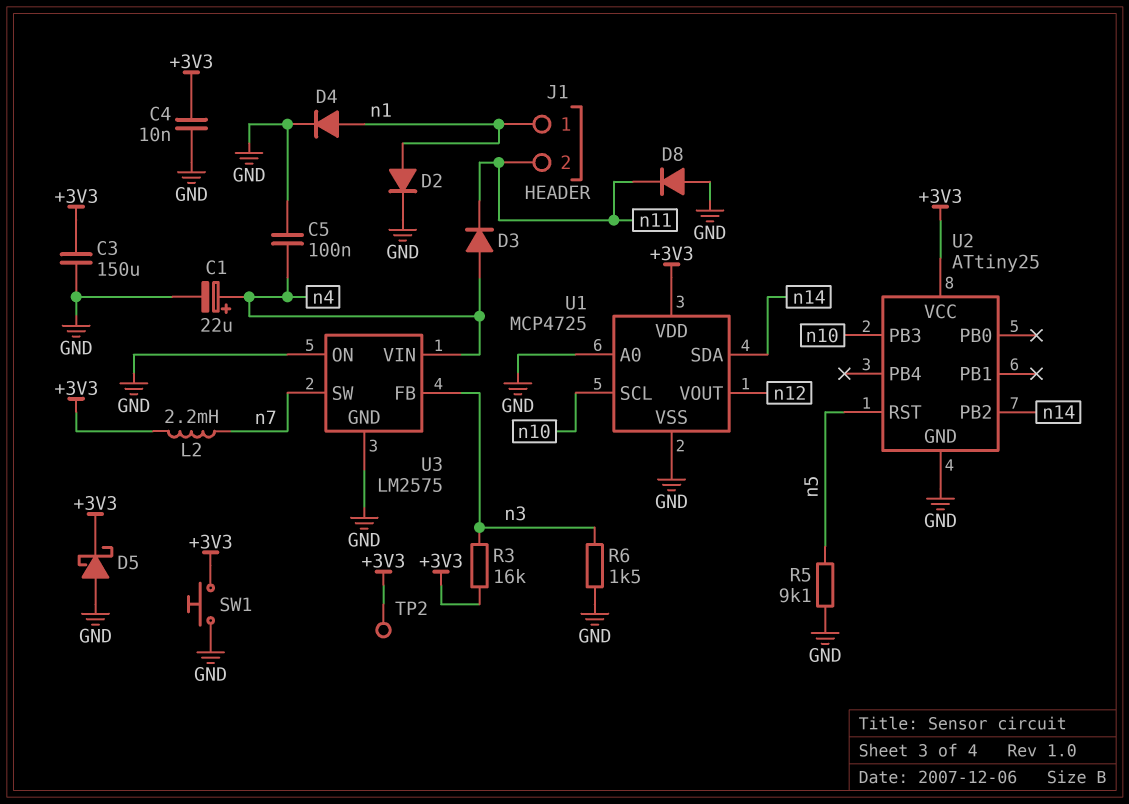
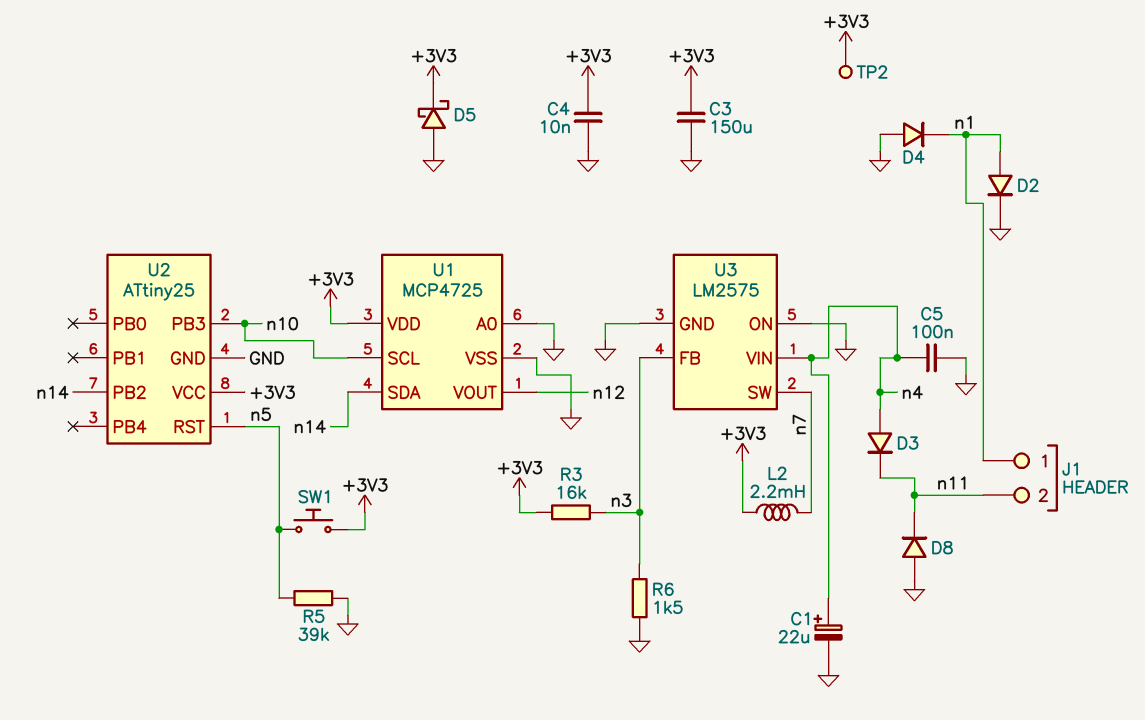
D4: diode (A n1, K GND) -> diode (A GND, K n1)
R5: 9.1k (GND, n5) -> 39k (GND, n5)
SW1: button (+3V3, GND) -> button (+3V3, n5)

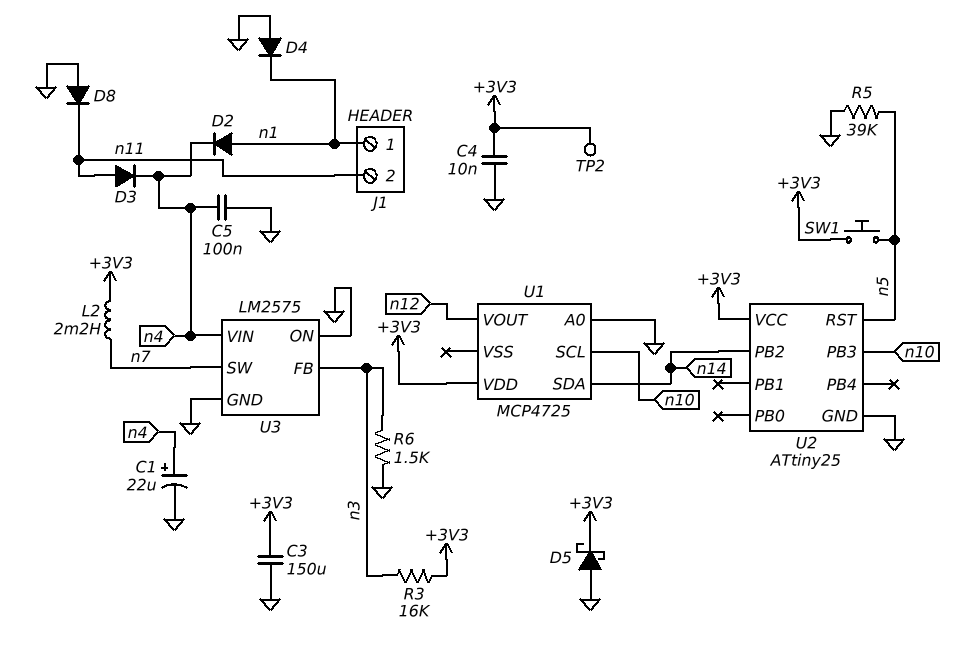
D2: diode (A n1, K GND) -> diode (A n1, K n4)
D3: diode (A n4, K n11) -> diode (A n11, K n4)
U1 pin VSS: GND -> none

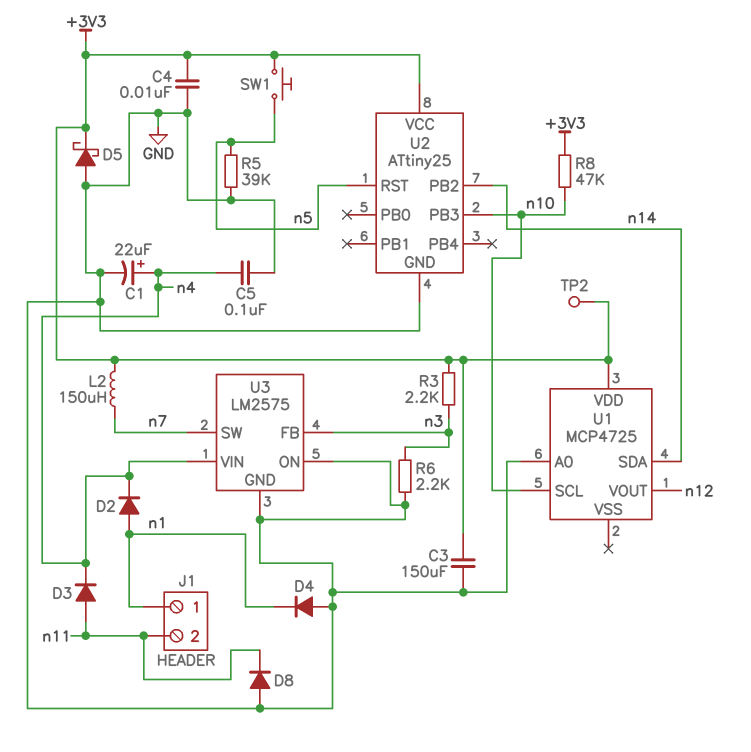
L2: 2.2mH (+3V3, n7) -> 150uH (+3V3, n7)
R3: 16k (+3V3, n3) -> 2.2k (+3V3, n3)
R6: 1.5k (GND, n3) -> 2.2k (GND, n3)
R8: none -> 47k (+3V3, n10)

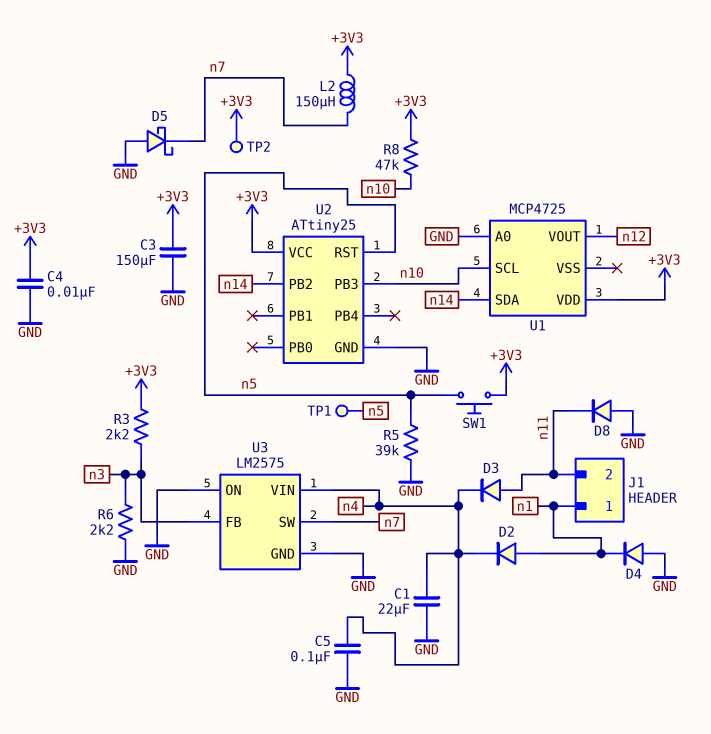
C1: 22uF (plus n4, minus GND) -> 22uF (GND, n4)
D5: schottky (A GND, K +3V3) -> schottky (A GND, K n7)
TP1: none -> test point (n5)

